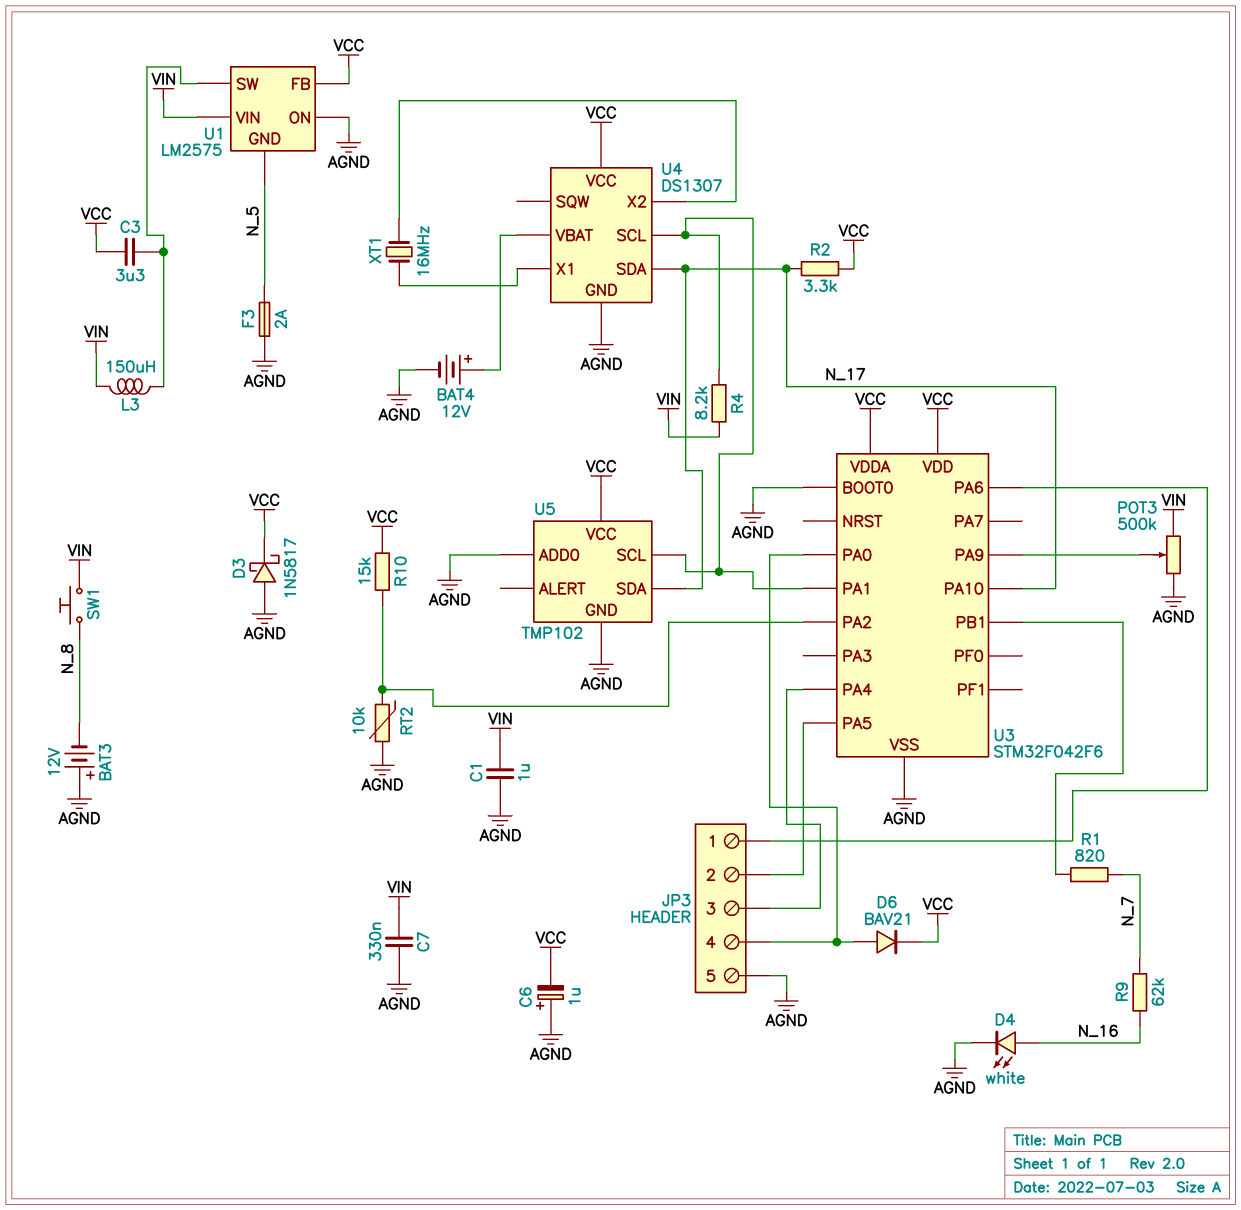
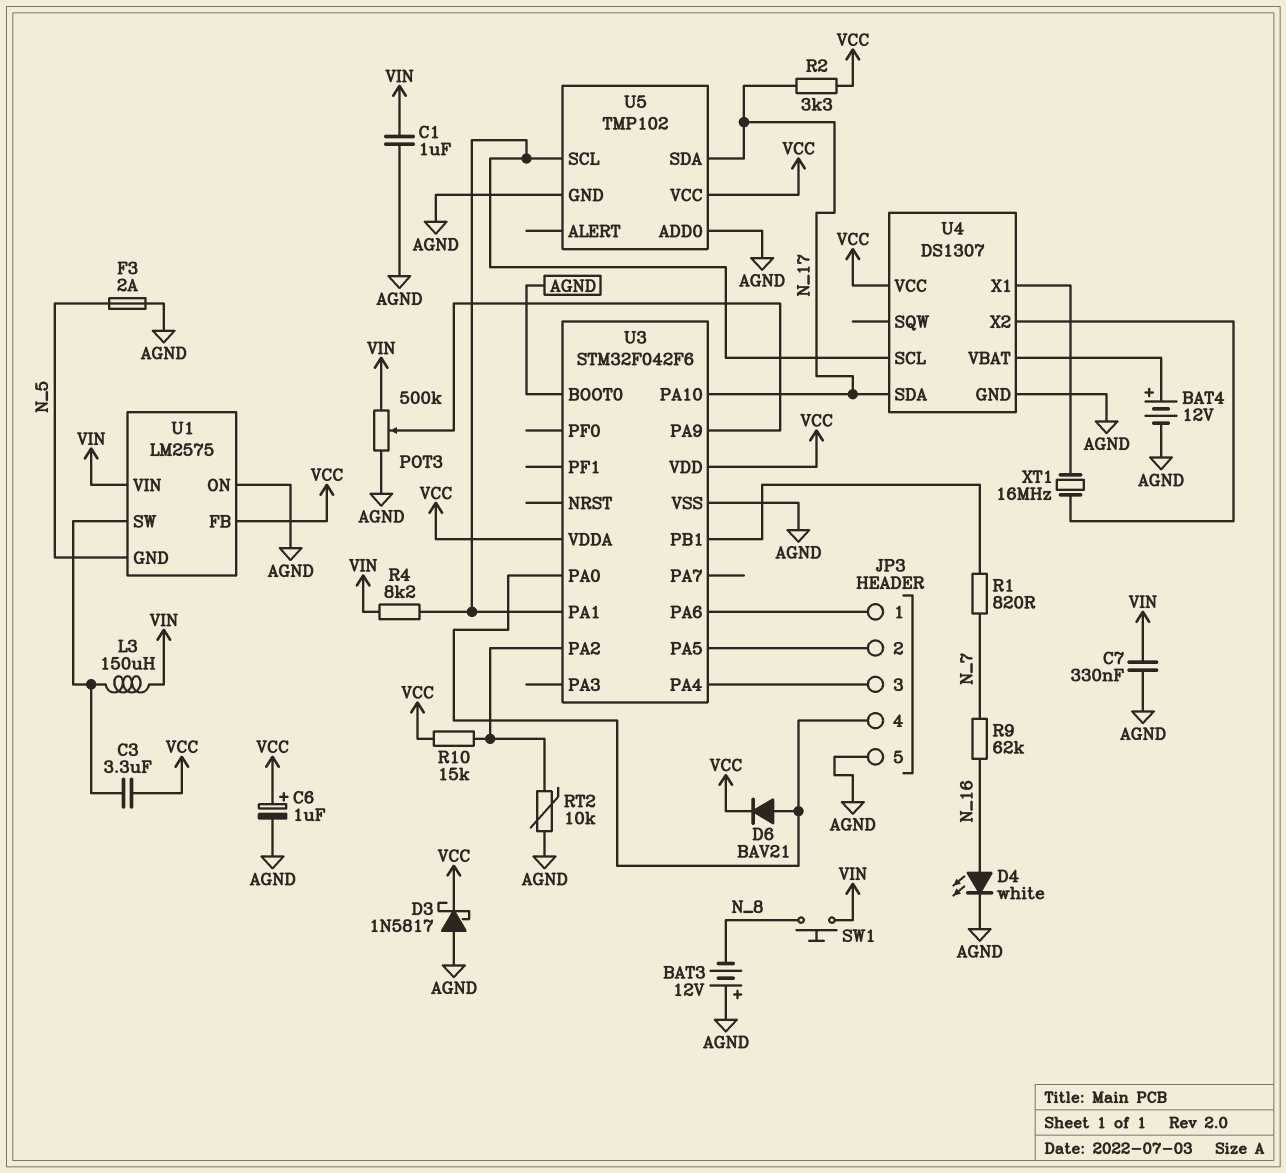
C6: 1uF (plus AGND, minus VCC) -> 1uF (plus VCC, minus AGND)

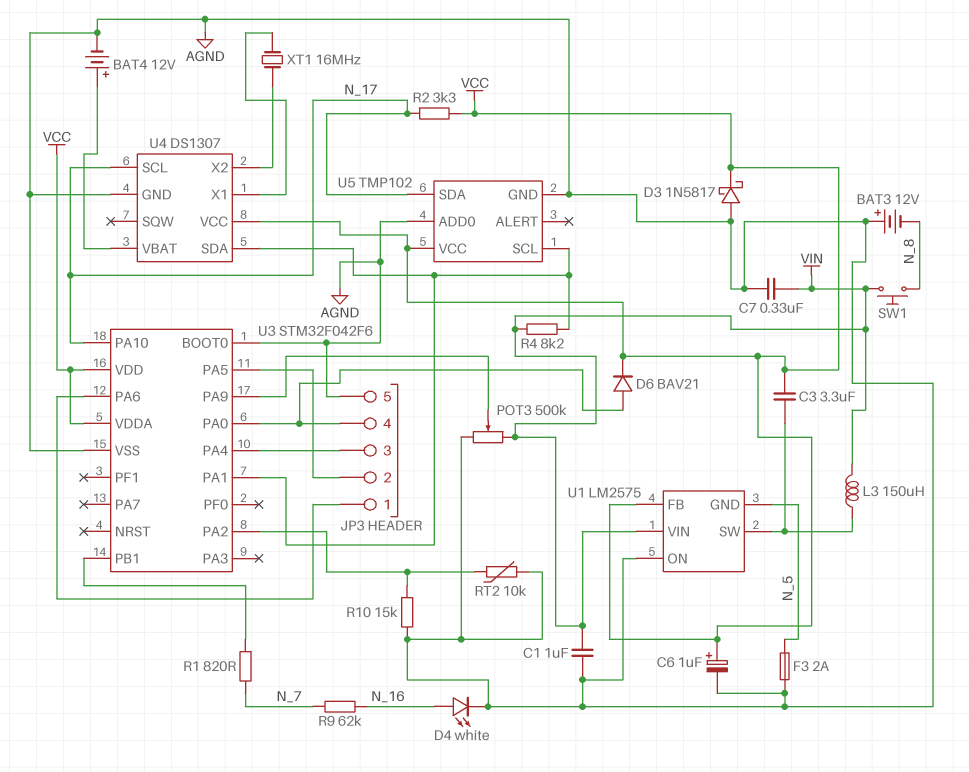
R10: 15k (U3/PA2, VCC) -> 15k (AGND, U3/PA2)
U4 pin SCL: U3/PA1 -> N_17
U4 pin SDA: N_17 -> U3/PA1

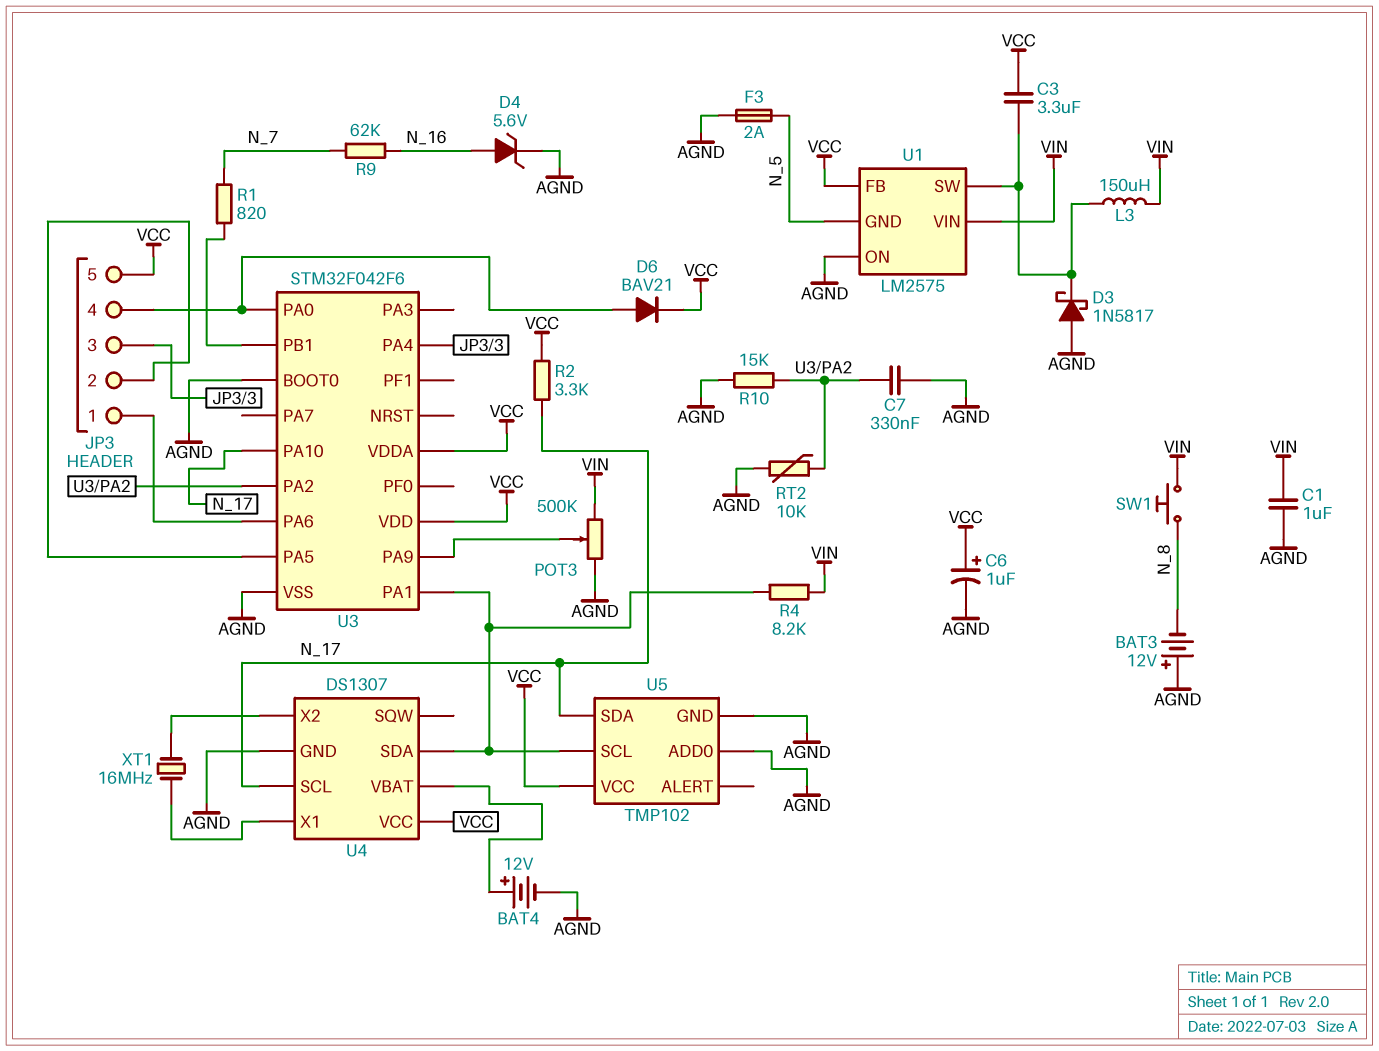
C7: 330nF (AGND, VIN) -> 330nF (AGND, U3/PA2)
D3: schottky 1N5817 (A AGND, K VCC) -> schottky 1N5817 (A AGND, K U1/SW)
D4: LED white (A N_16, K AGND) -> zener 5.6V (A N_16, K AGND)
JP3 pin 5: AGND -> VCC

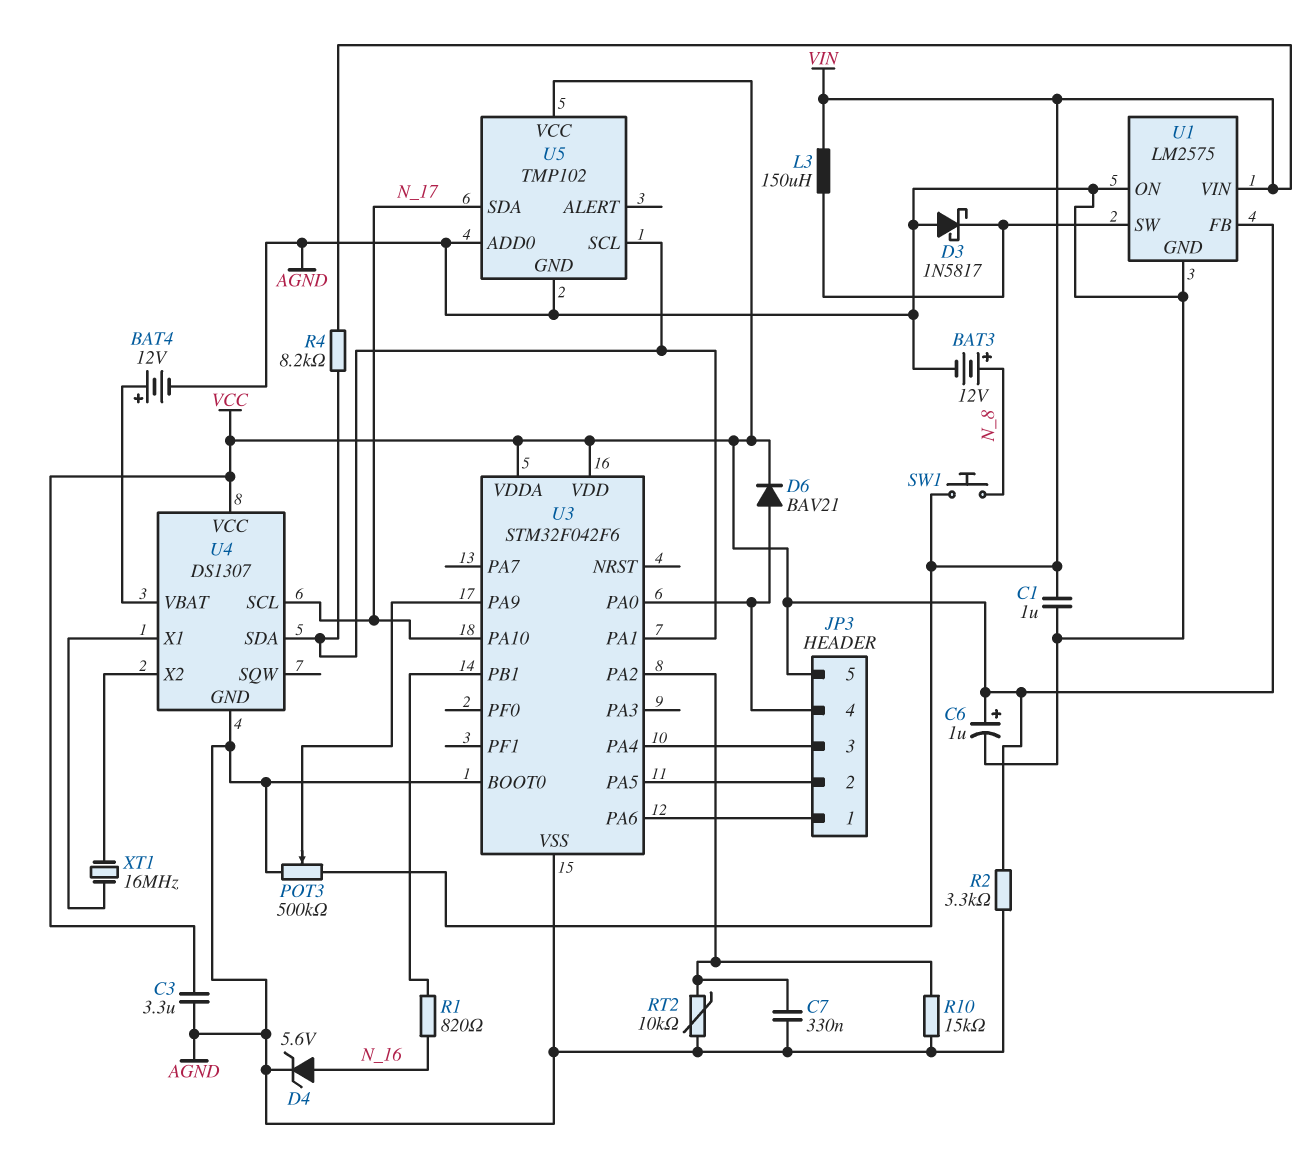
BAT3: 12V (plus AGND, minus N_8) -> 12V (plus N_8, minus AGND)
C3: 3.3uF (U1/SW, VCC) -> 3.3uF (AGND, VCC)
F3: 2A (AGND, N_5) -> none
R1: 820 (N_7, U3/PB1) -> 820 (N_16, U3/PB1)
R2: 3.3k (N_17, VCC) -> 3.3k (AGND, VCC)
R9: 62k (N_7, N_16) -> none
U1 pin GND: N_5 -> AGND

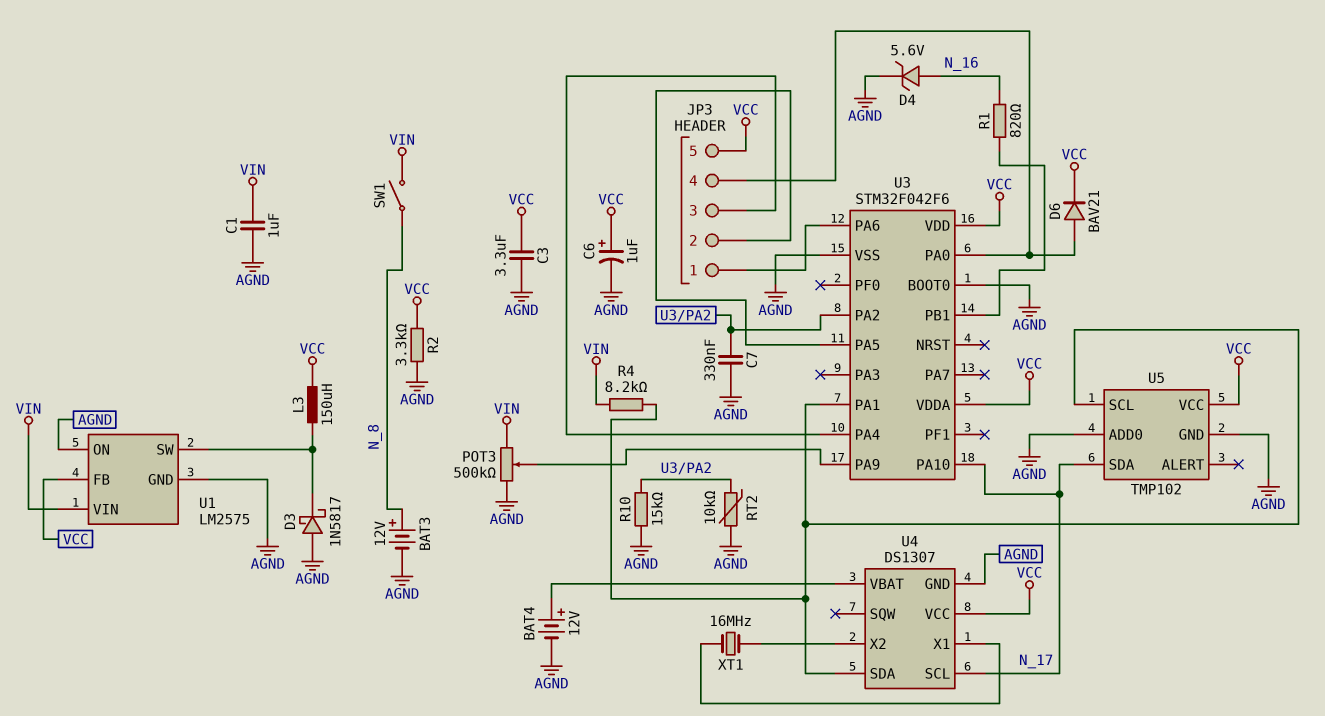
L3: 150uH (U1/SW, VIN) -> 150uH (U1/SW, VCC)
SW1: button (N_8, VIN) -> switch (N_8, VIN)

